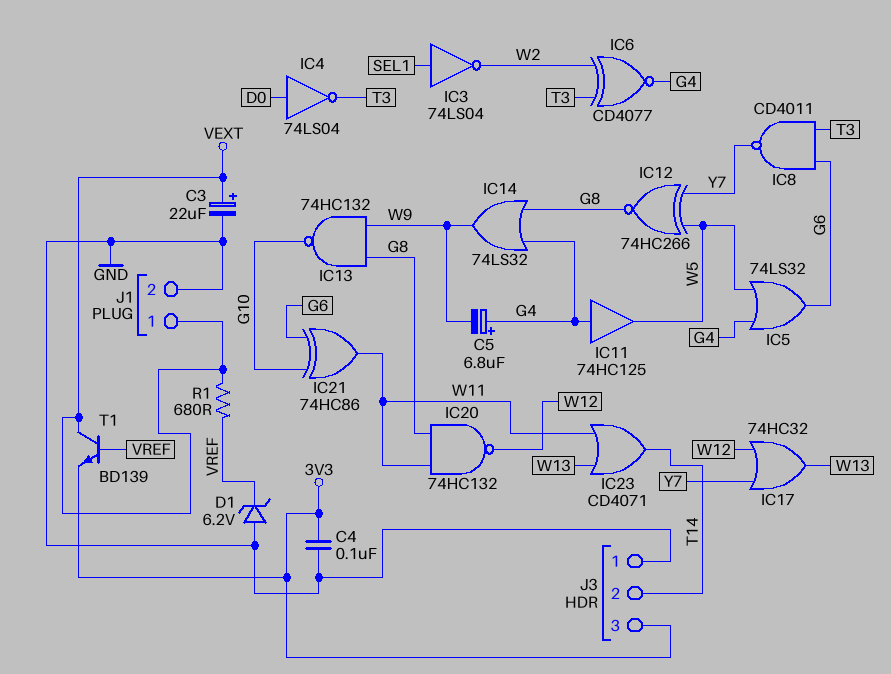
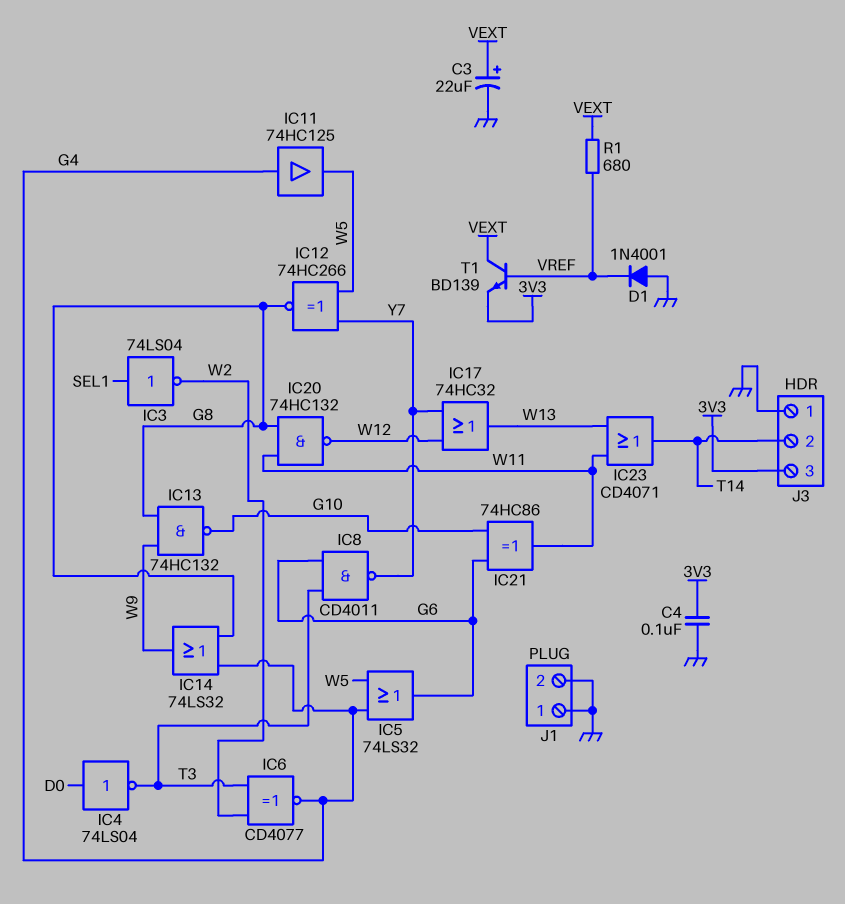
C5: 6.8uF (plus G4, minus W9) -> none
D1: zener 6.2V (A GND, K VREF) -> diode 1N4001 (A GND, K VREF)
J1 pin 1: VEXT -> GND

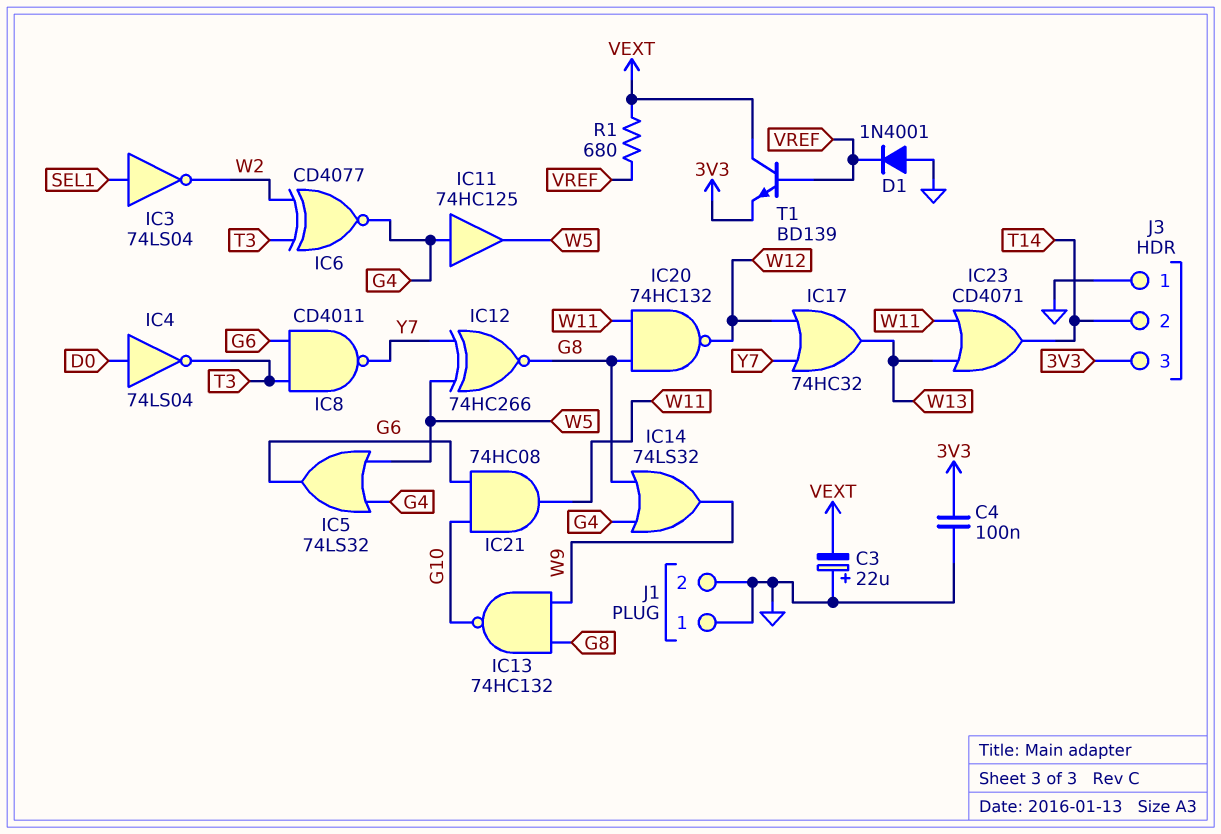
C3: 22uF (plus VEXT, minus GND) -> 22uF (plus GND, minus VEXT)
IC21: XOR 74HC86 (in G6, in G10, out W11) -> AND 74HC08 (in G6, in G10, out W11)

